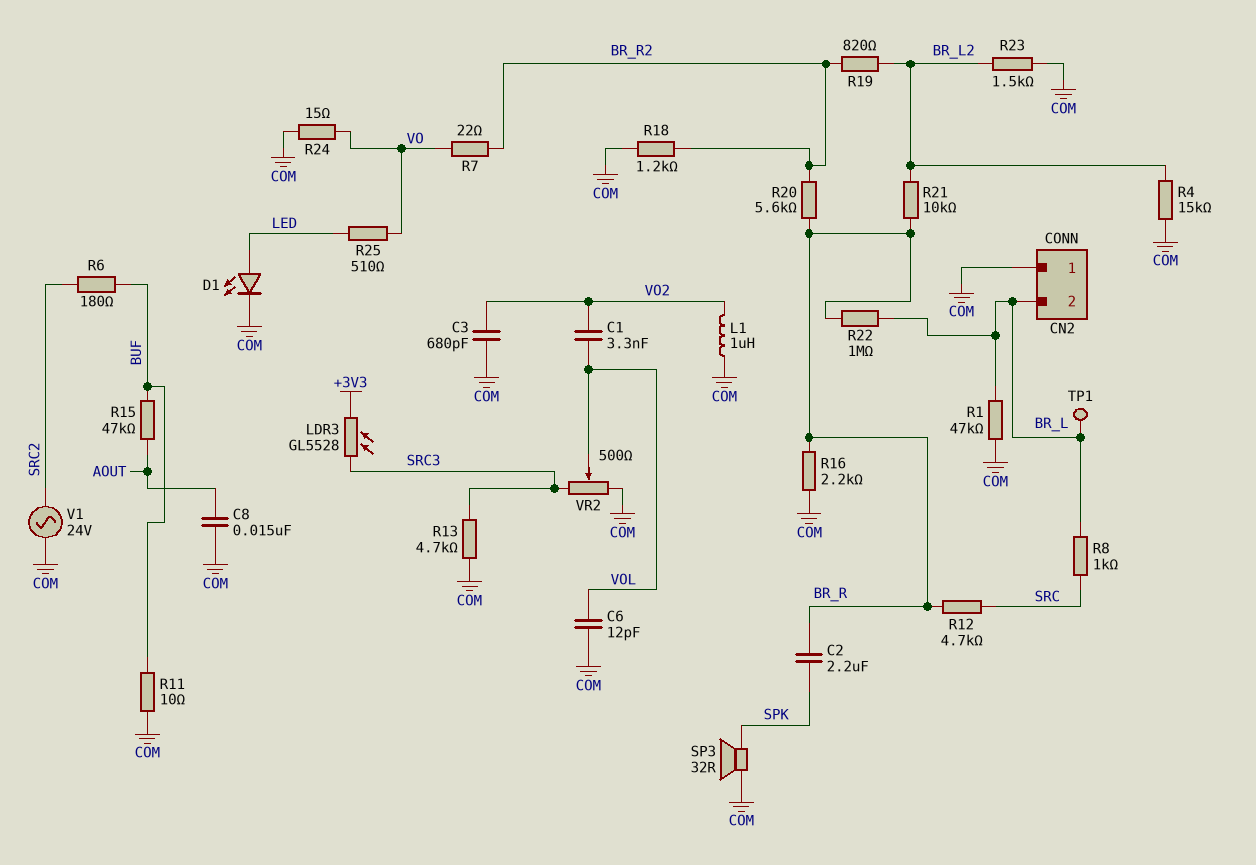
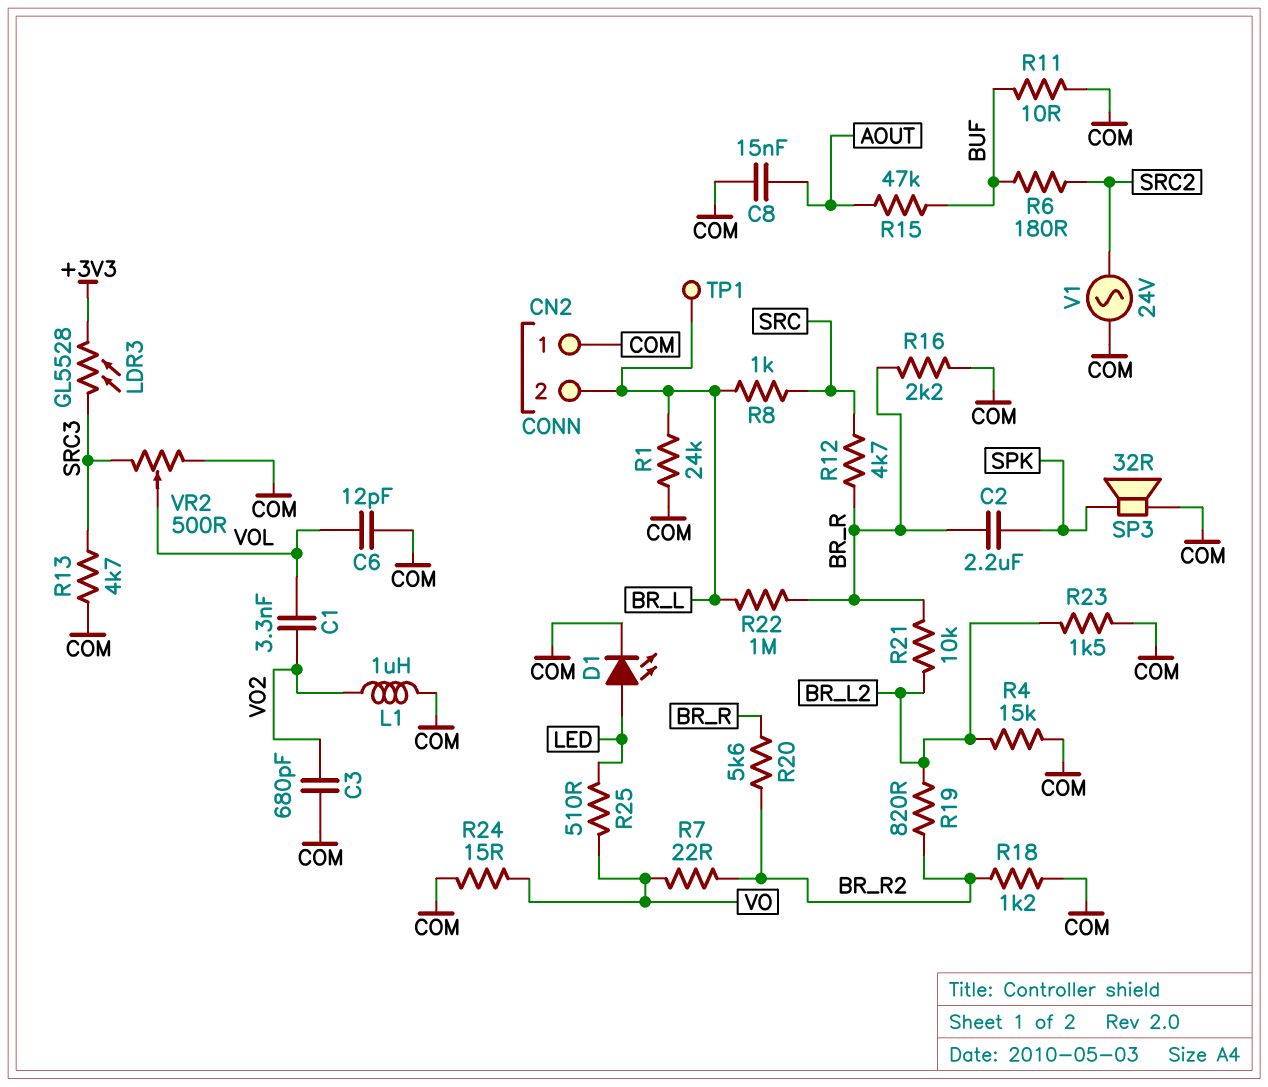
R1: 47k (BR_L, COM) -> 24k (BR_L, COM)

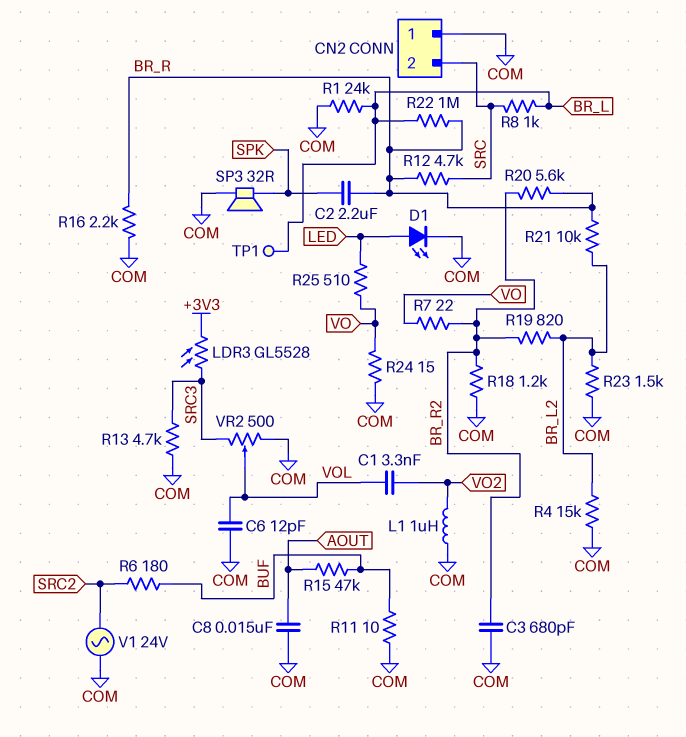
C3: 680pF (COM, VO2) -> 680pF (BR_R2, COM)
CN2 pin 2: BR_L -> SRC

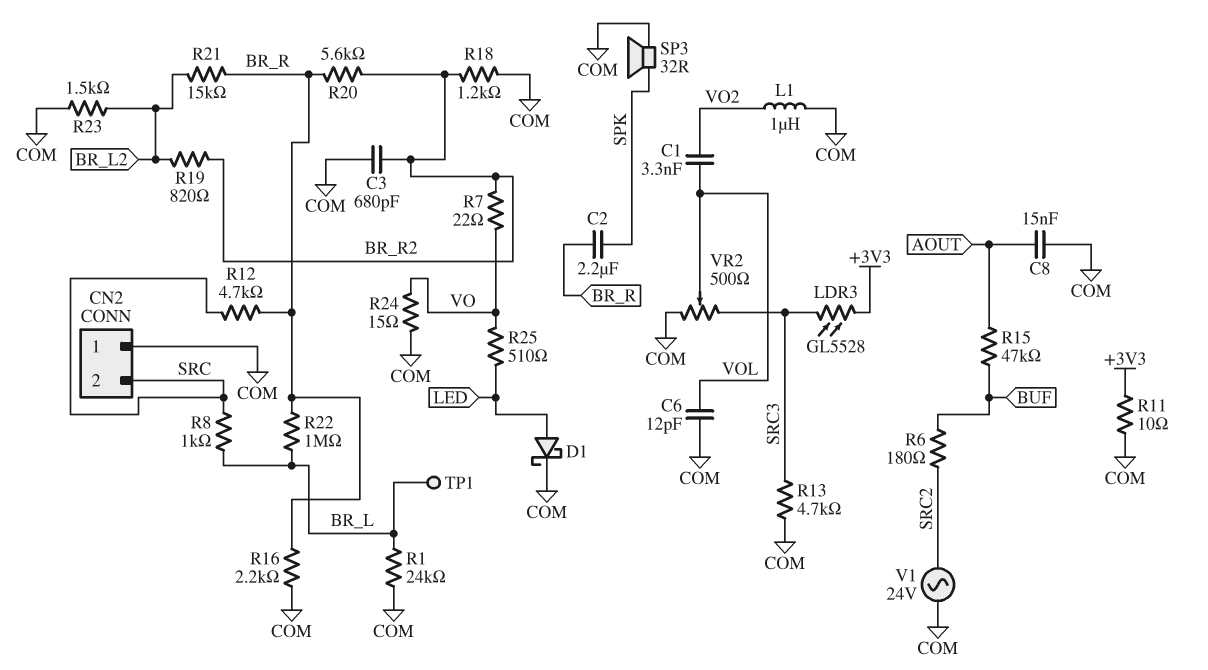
D1: LED (A LED, K COM) -> schottky (A LED, K COM)
R4: 15k (BR_L2, COM) -> none
R11: 10 (BUF, COM) -> 10 (+3V3, COM)
R21: 10k (BR_L2, BR_R) -> 15k (BR_L2, BR_R)

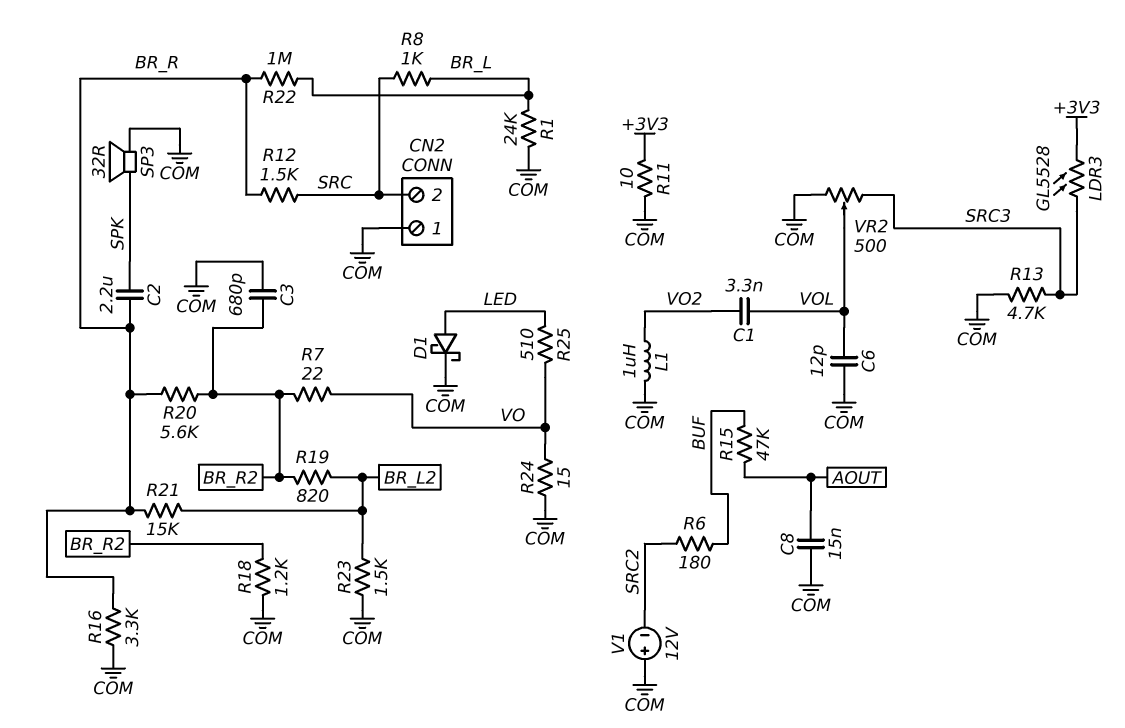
R12: 4.7k (BR_R, SRC) -> 1.5k (BR_R, SRC)
R16: 2.2k (BR_R, COM) -> 3.3k (BR_R, COM)
TP1: test point (BR_L) -> none
V1: AC 24V (COM, SRC2) -> 12V (plus COM, minus SRC2)

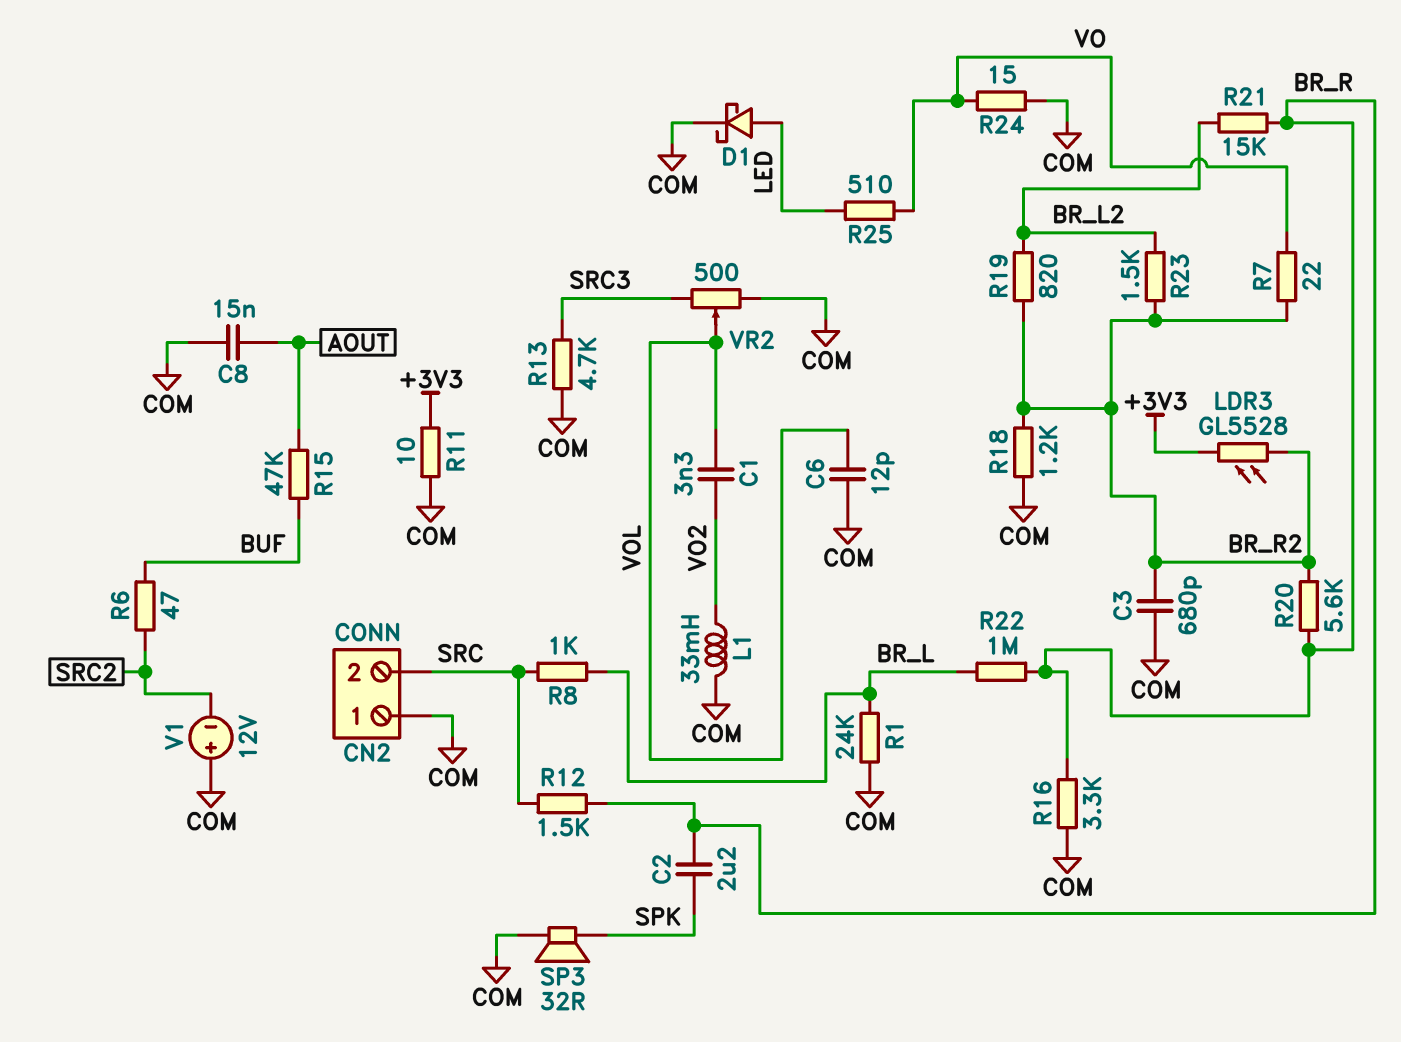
L1: 1uH (COM, VO2) -> 33mH (COM, VO2)
LDR3: GL5528 (+3V3, SRC3) -> GL5528 (+3V3, BR_R2)
R6: 180 (BUF, SRC2) -> 47 (BUF, SRC2)
R23: 1.5k (BR_L2, COM) -> 1.5k (BR_L2, BR_R2)

